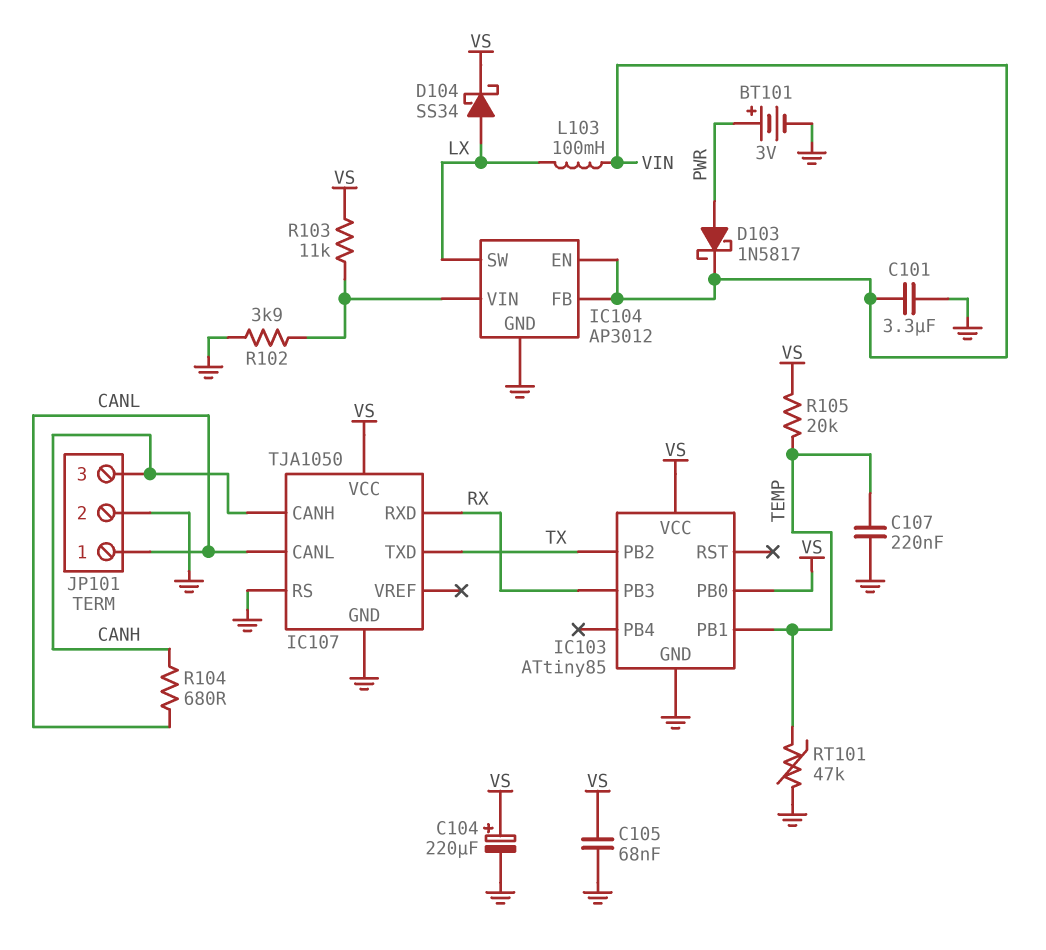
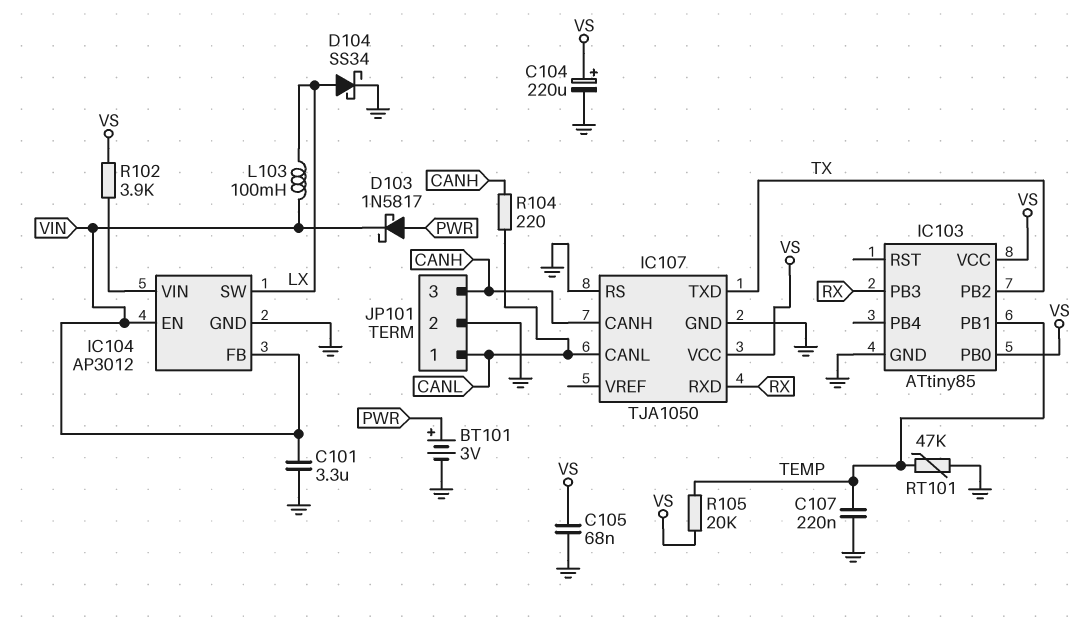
D104: schottky SS34 (A LX, K VS) -> schottky SS34 (A LX, K GND)
R102: 3.9k (GND, IC104/VIN) -> 3.9k (IC104/VIN, VS)
R103: 11k (IC104/VIN, VS) -> none
R104: 680 (CANH, CANL) -> 220 (CANH, CANL)

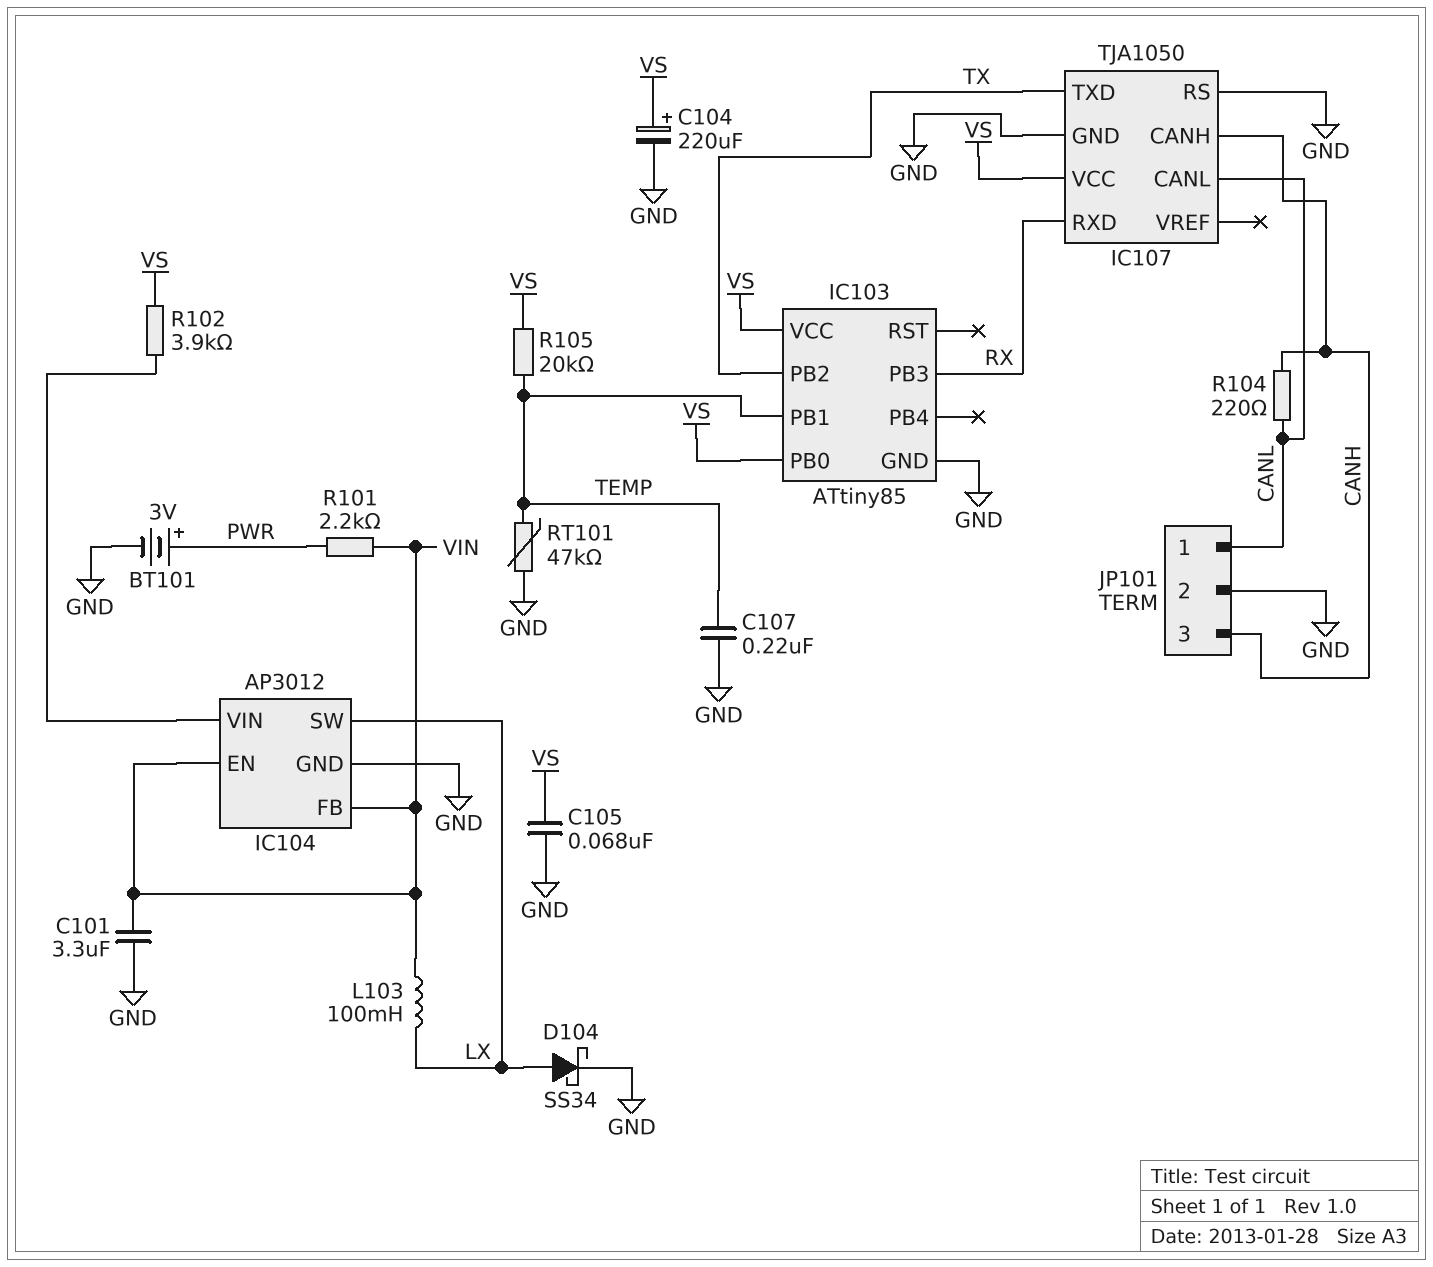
D103: schottky 1N5817 (A PWR, K VIN) -> none
R101: none -> 2.2k (PWR, VIN)

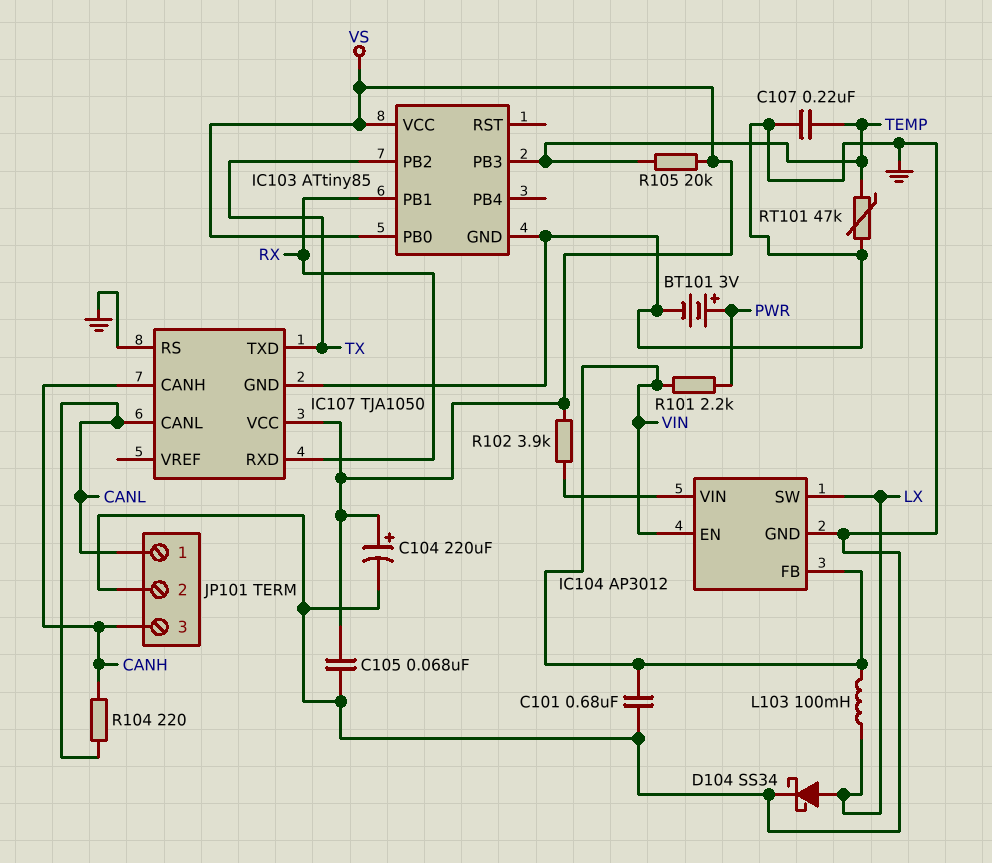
C101: 3.3uF (GND, VIN) -> 680nF (GND, VIN)
IC103 pin PB1: TEMP -> RX
IC103 pin PB3: RX -> TEMP

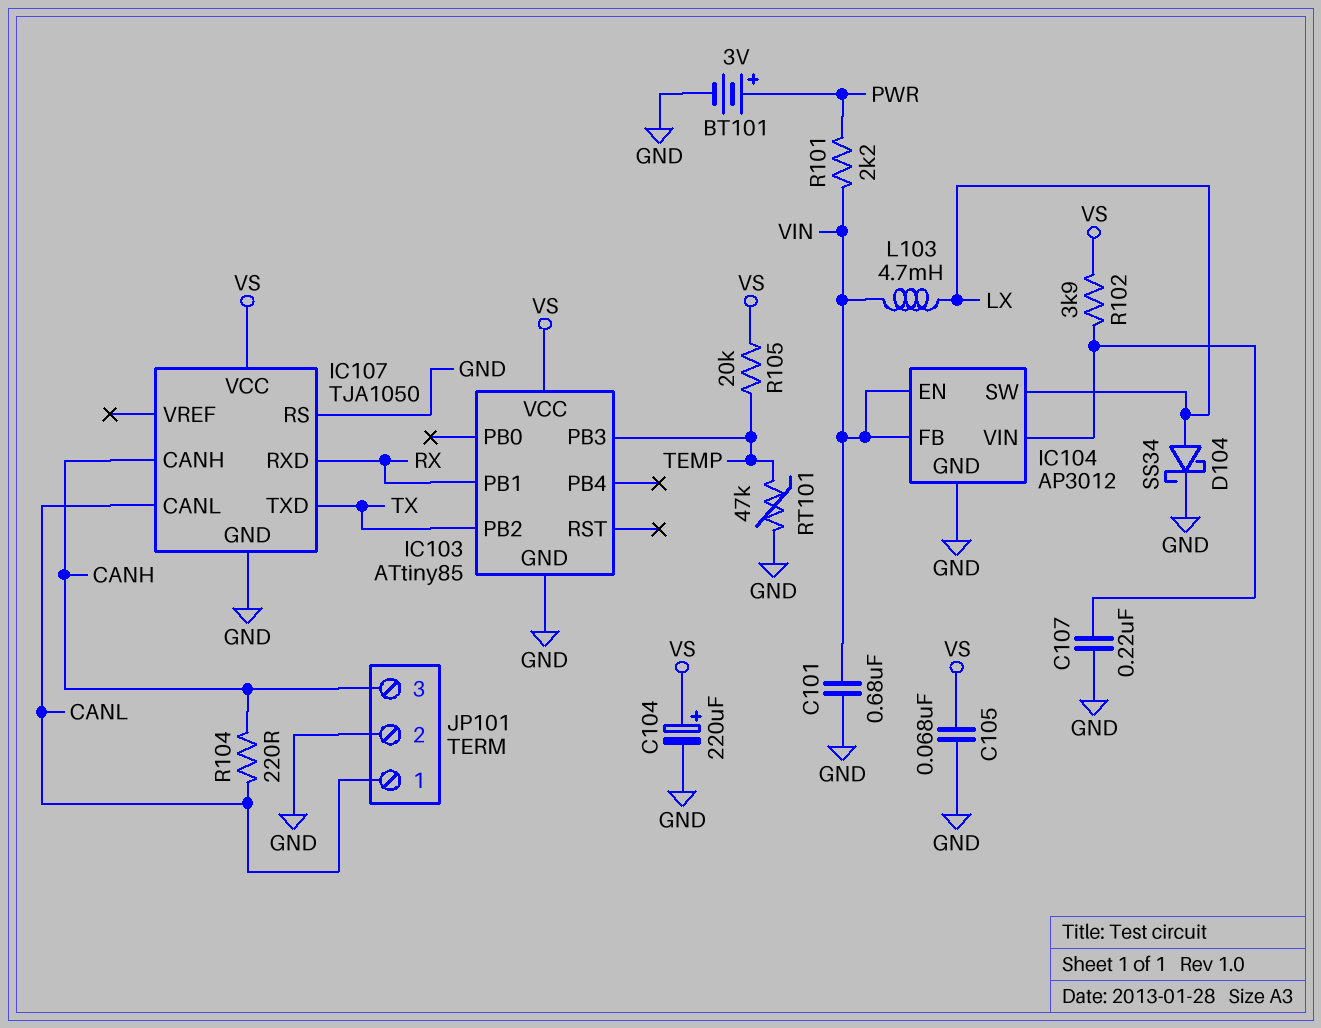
C107: 220nF (GND, TEMP) -> 220nF (GND, IC104/VIN)
IC103 pin PB0: VS -> none
L103: 100mH (LX, VIN) -> 4.7mH (LX, VIN)

